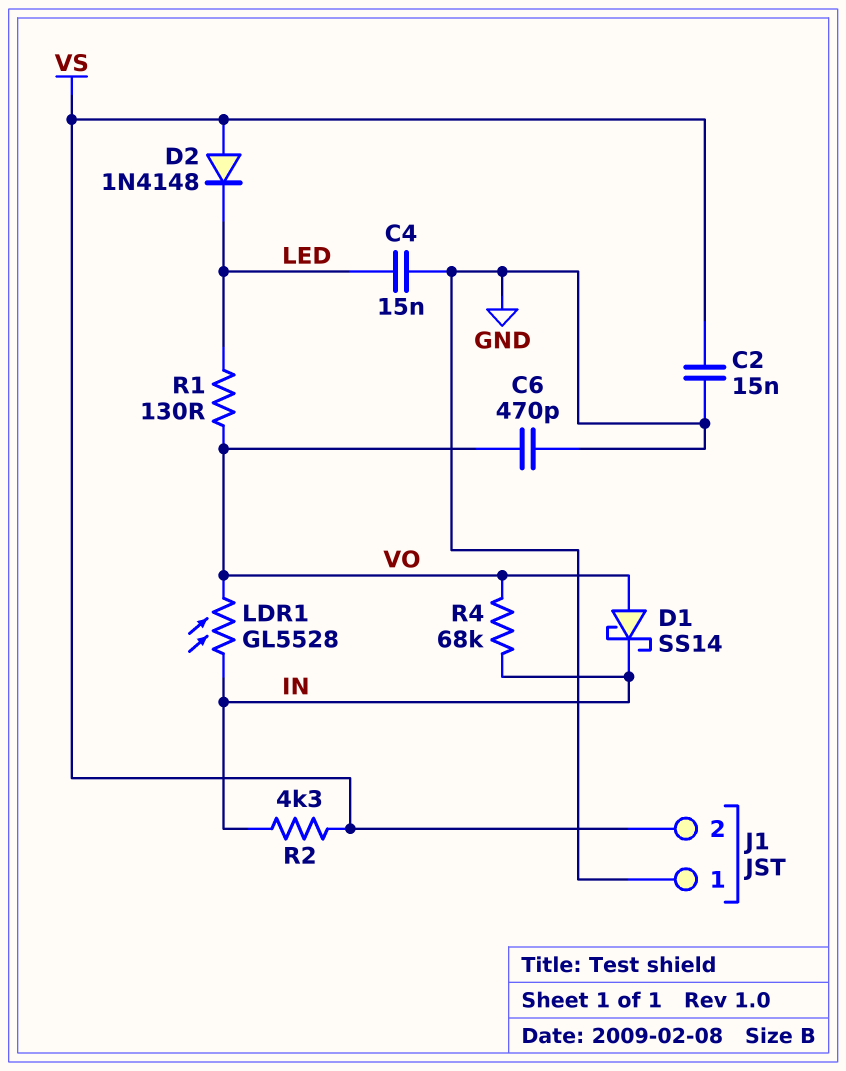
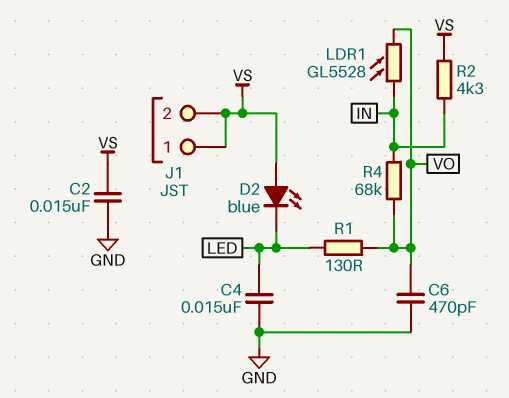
D1: schottky SS14 (A VO, K IN) -> none
D2: diode 1N4148 (A VS, K LED) -> LED blue (A VS, K LED)
J1 pin 1: GND -> VS

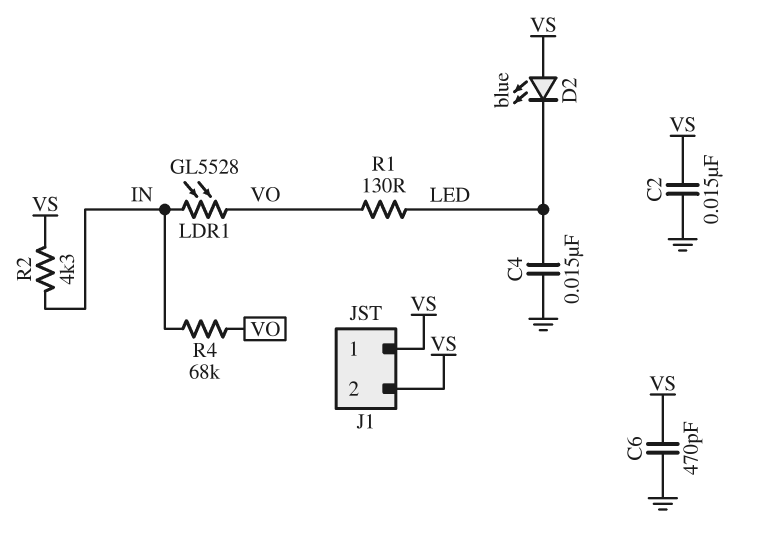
C6: 470pF (GND, VO) -> 470pF (GND, VS)

